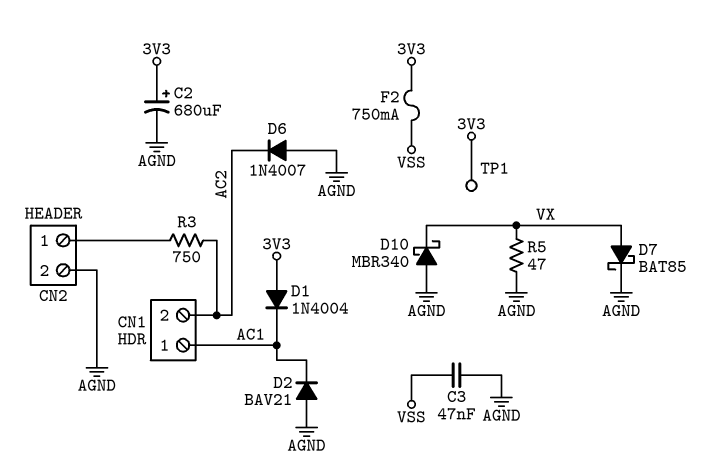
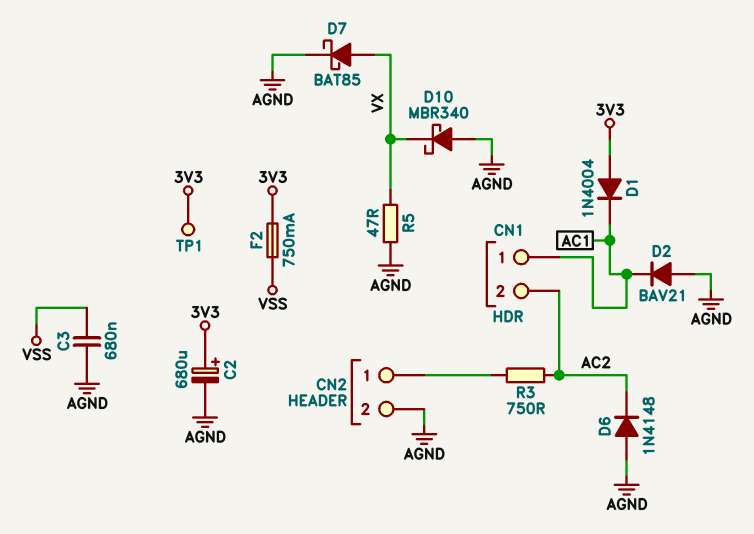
C3: 47nF (AGND, VSS) -> 680nF (AGND, VSS)
D6: diode 1N4007 (A AGND, K AC2) -> diode 1N4148 (A AGND, K AC2)

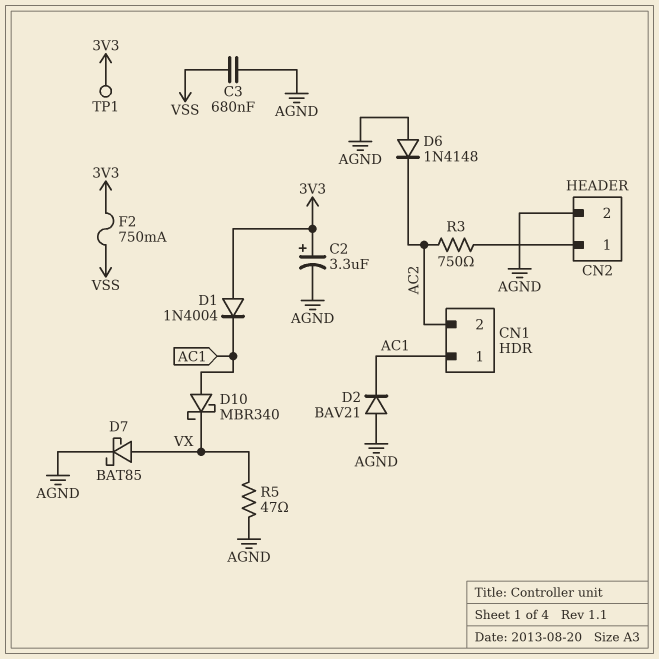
C2: 680uF (plus 3V3, minus AGND) -> 3.3uF (plus 3V3, minus AGND)
D10: schottky MBR340 (A AGND, K VX) -> schottky MBR340 (A AC1, K VX)

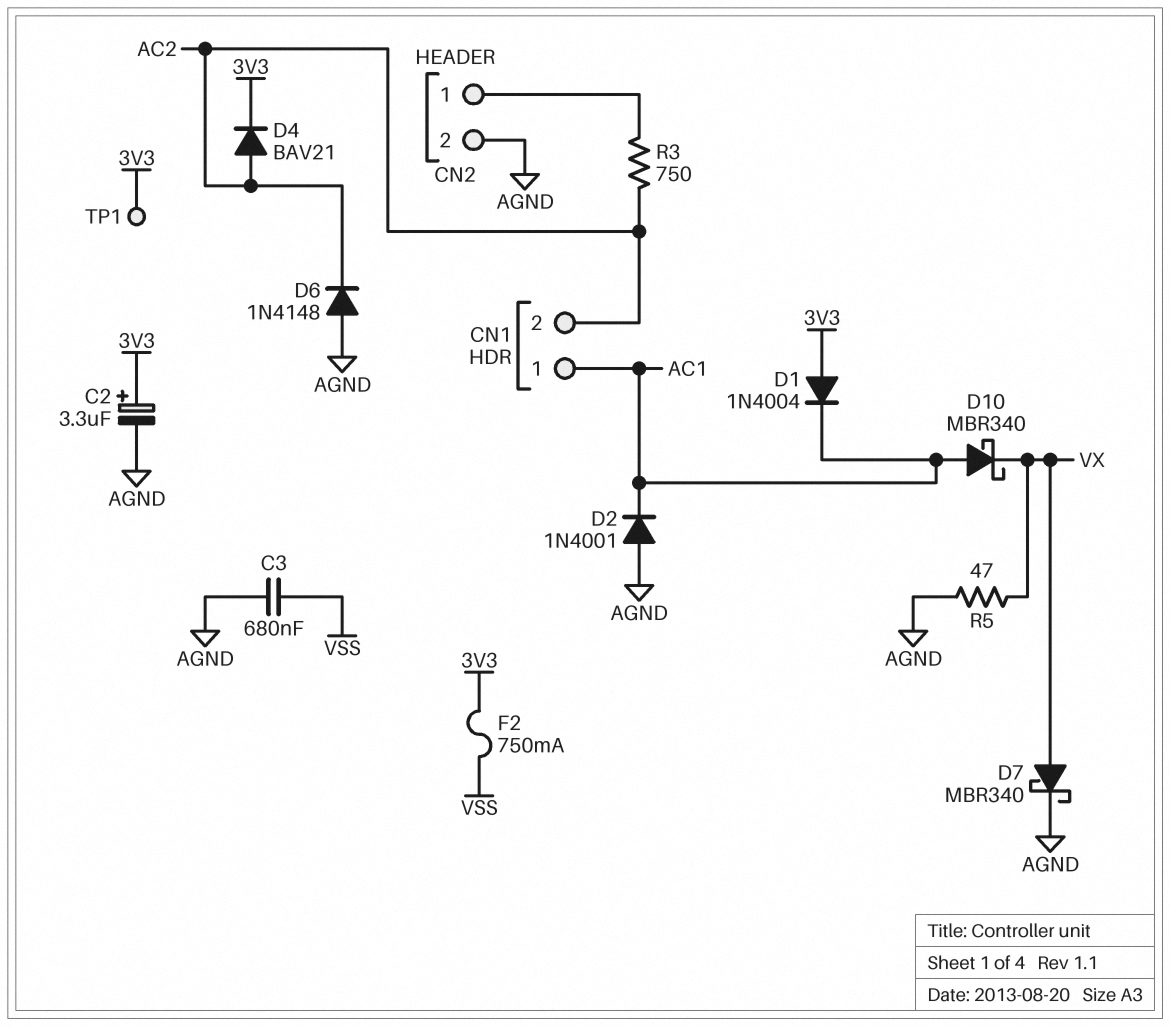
D2: diode BAV21 (A AGND, K AC1) -> diode 1N4001 (A AGND, K AC1)
D4: none -> diode BAV21 (A AC2, K 3V3)
D7: schottky BAT85 (A VX, K AGND) -> schottky MBR340 (A VX, K AGND)

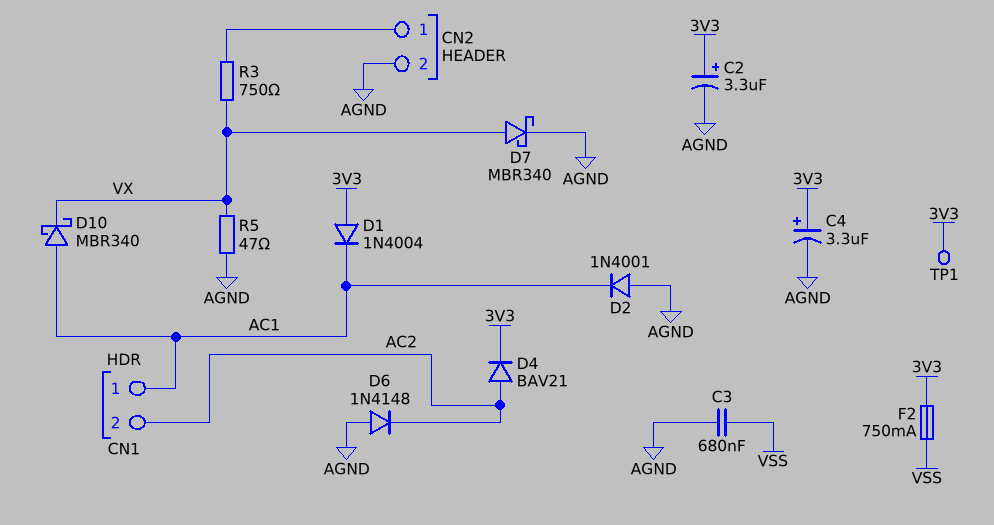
C4: none -> 3.3uF (plus 3V3, minus AGND)
R3: 750 (AC2, CN2/1) -> 750 (CN2/1, VX)

